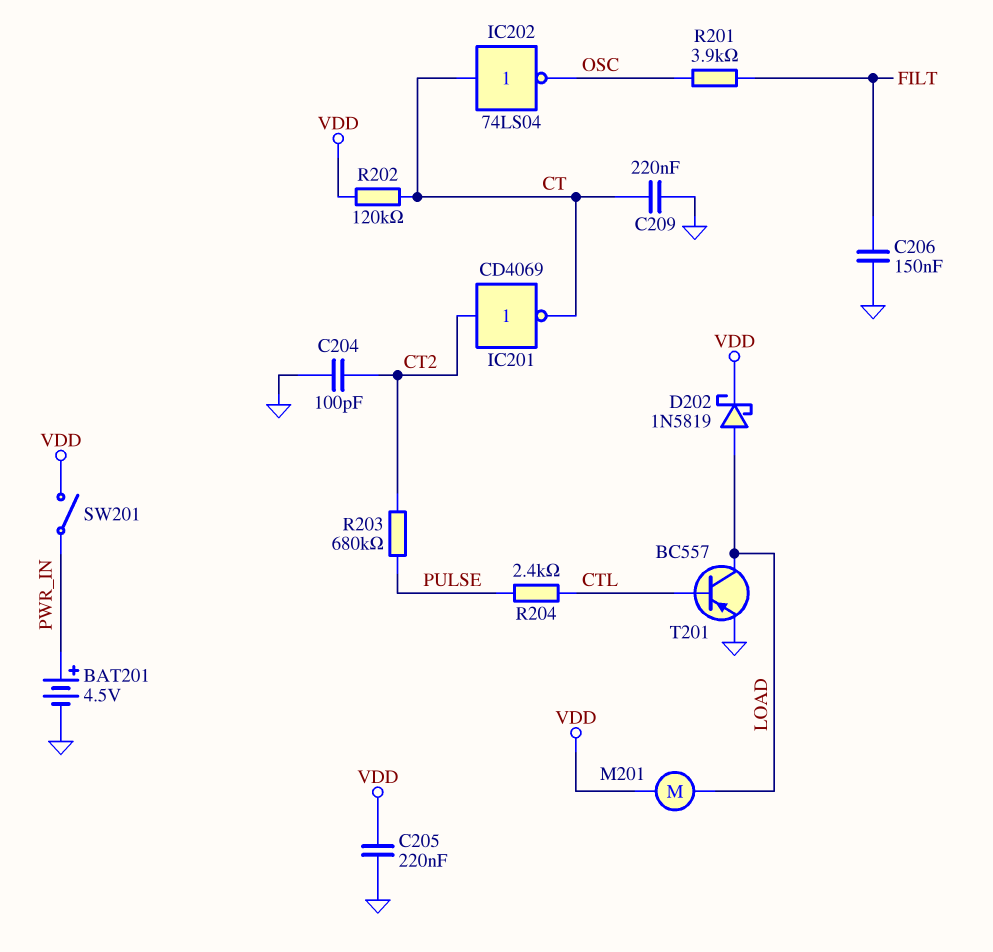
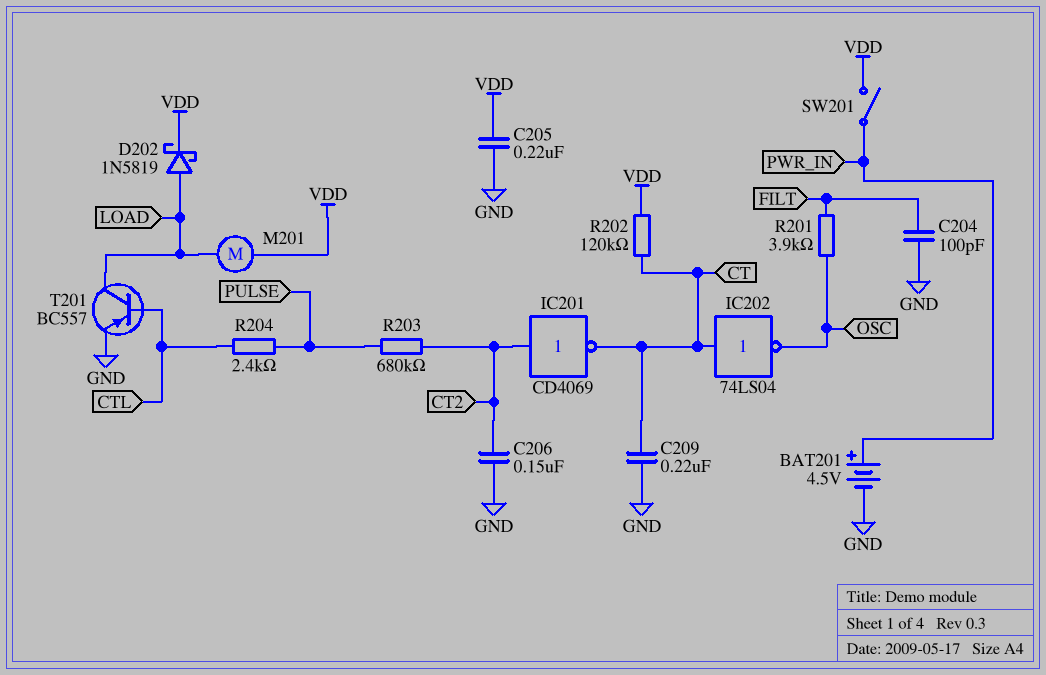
C204: 100pF (CT2, GND) -> 100pF (FILT, GND)
C206: 150nF (FILT, GND) -> 150nF (CT2, GND)

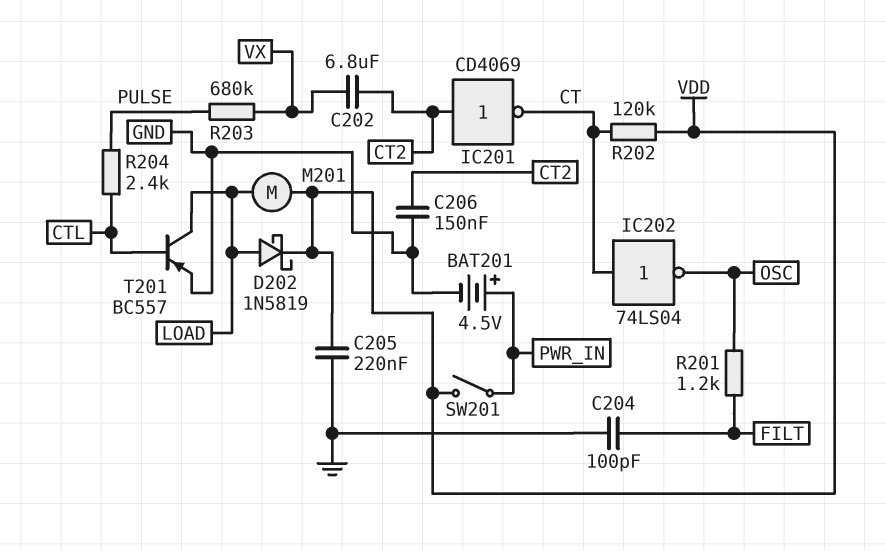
C202: none -> 6.8uF (CT2, VX)
C209: 220nF (CT, GND) -> none
R201: 3.9k (FILT, OSC) -> 1.2k (FILT, OSC)
R203: 680k (CT2, PULSE) -> 680k (PULSE, VX)

